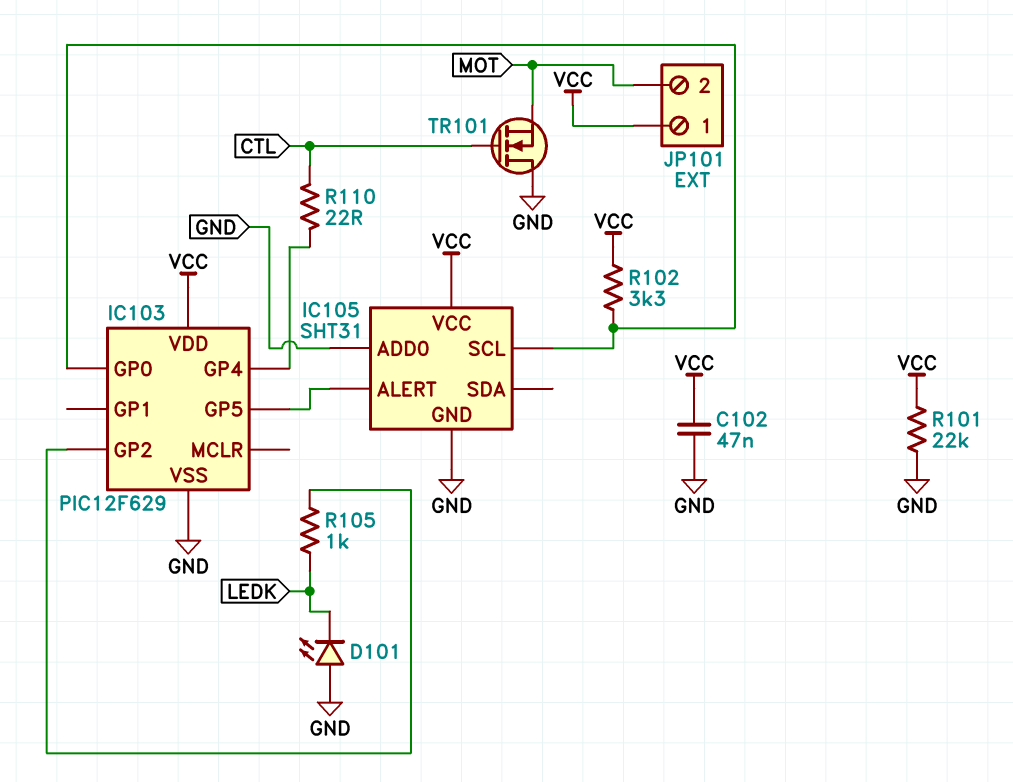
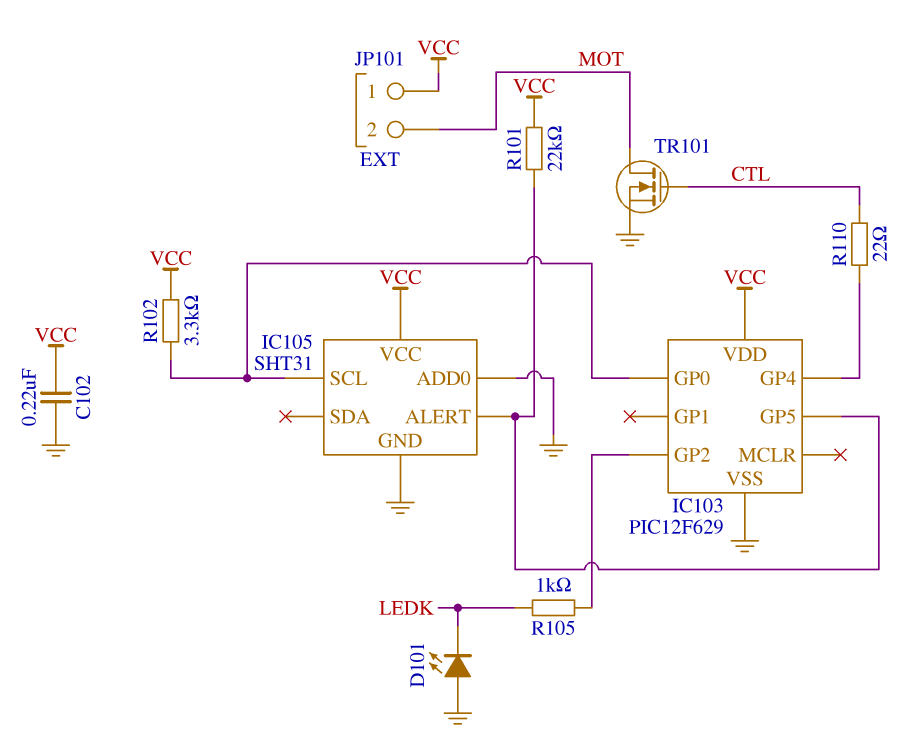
C102: 47nF (GND, VCC) -> 220nF (GND, VCC)
R101: 22k (GND, VCC) -> 22k (IC103/GP5, VCC)
TR101: NMOS (G CTL, D GND, S MOT) -> NMOS (G CTL, D MOT, S GND)

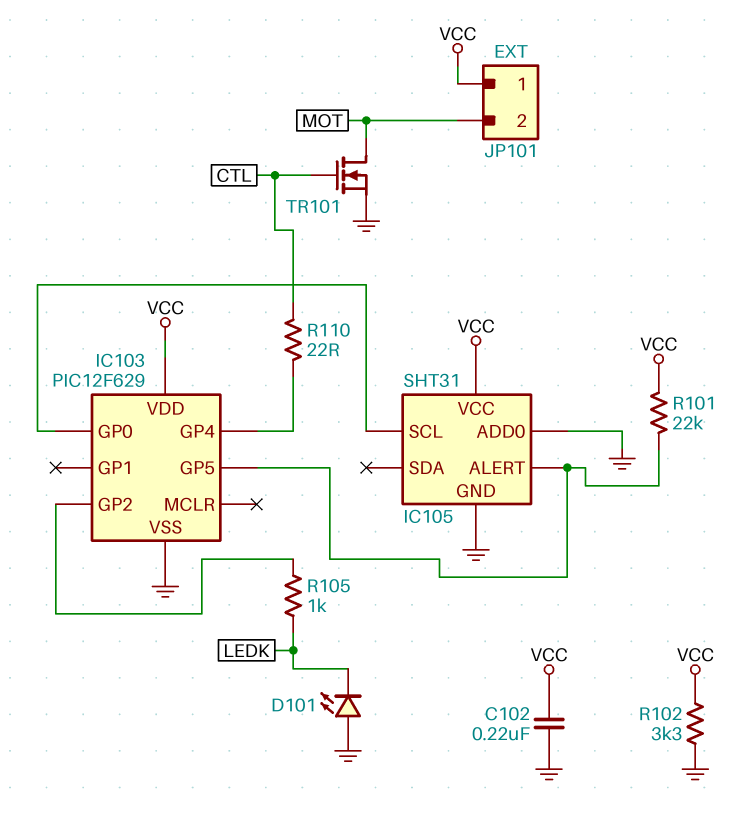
R102: 3.3k (IC103/GP0, VCC) -> 3.3k (GND, VCC)

